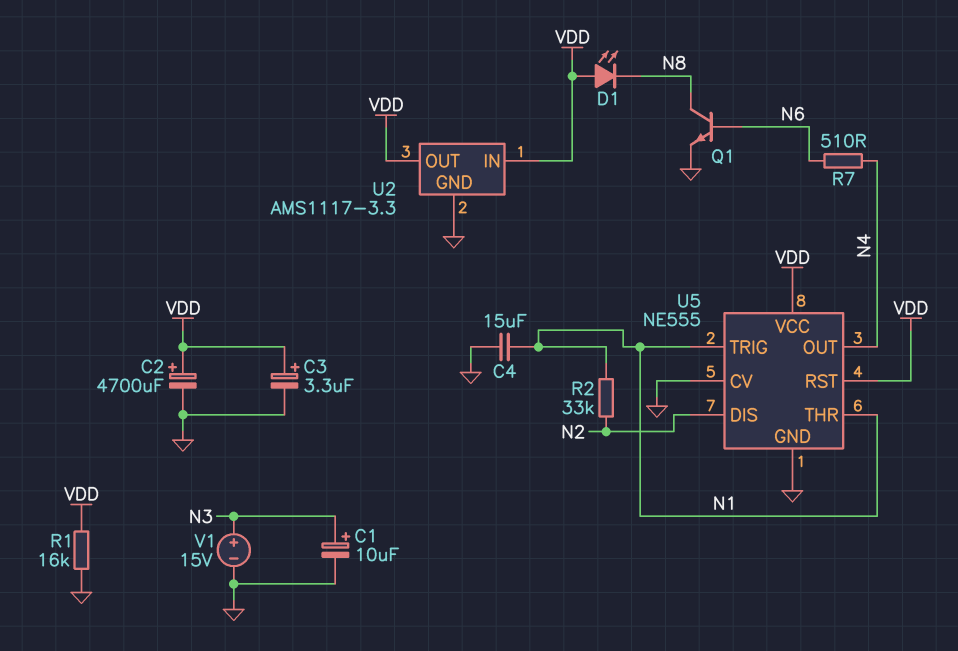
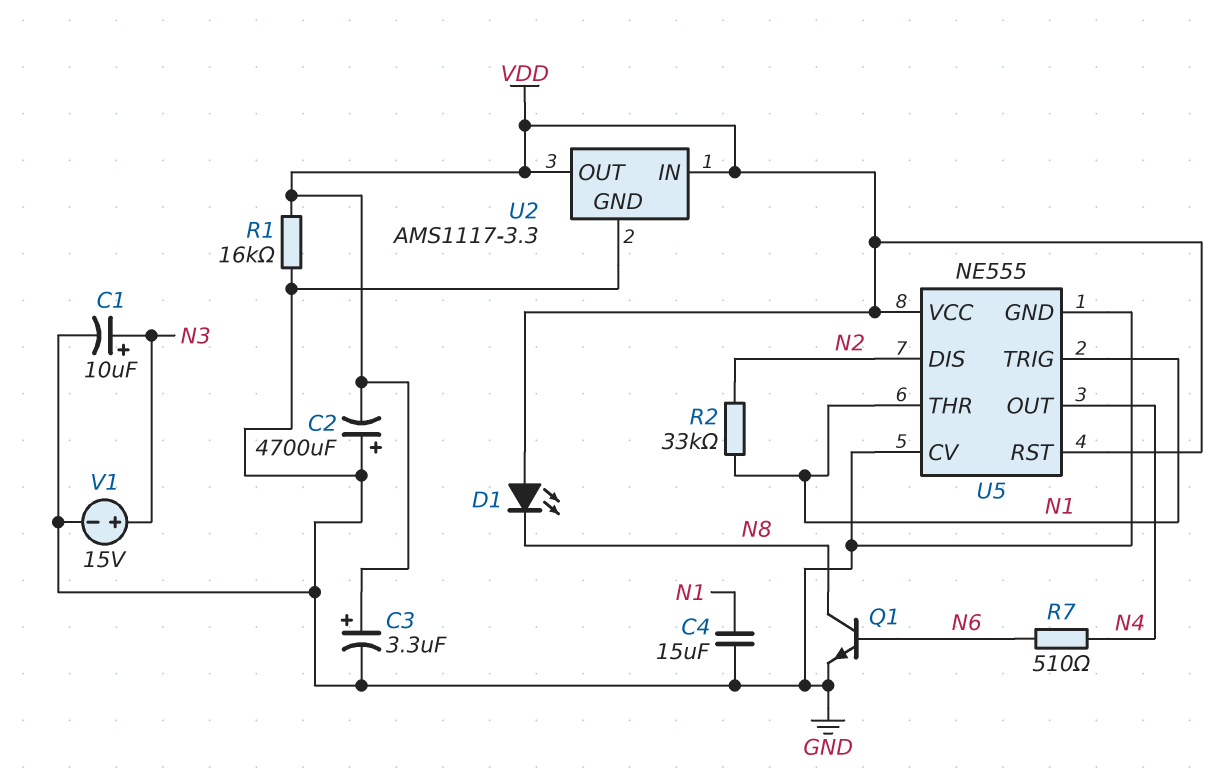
C2: 4700uF (plus VDD, minus GND) -> 4700uF (plus GND, minus VDD)

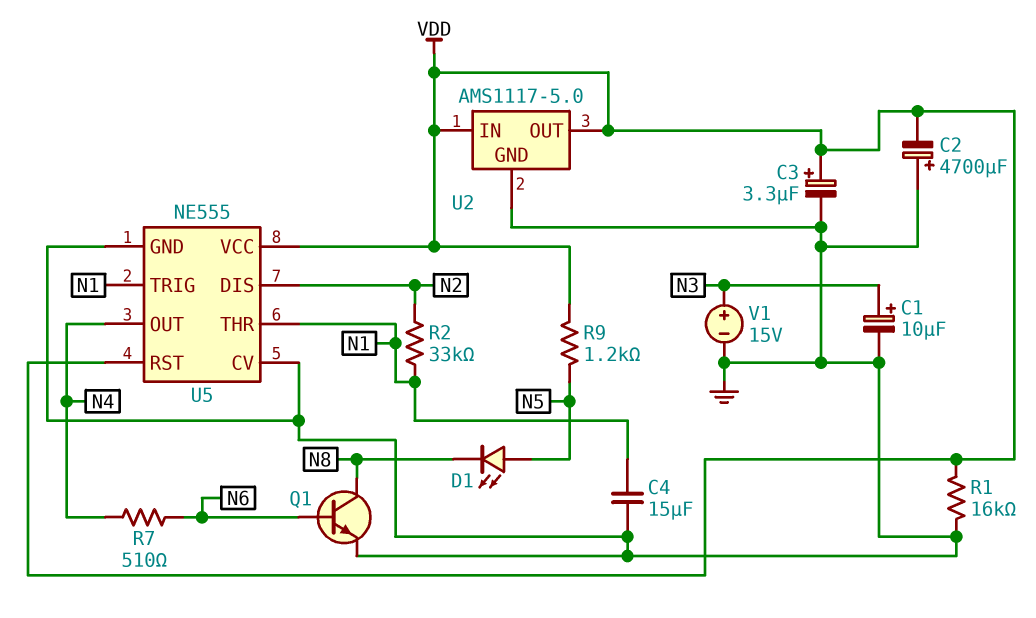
D1: LED (A VDD, K N8) -> LED (A N5, K N8)
R9: none -> 1.2k (N5, VDD)
U2: AMS1117-3.3 -> AMS1117-5.0

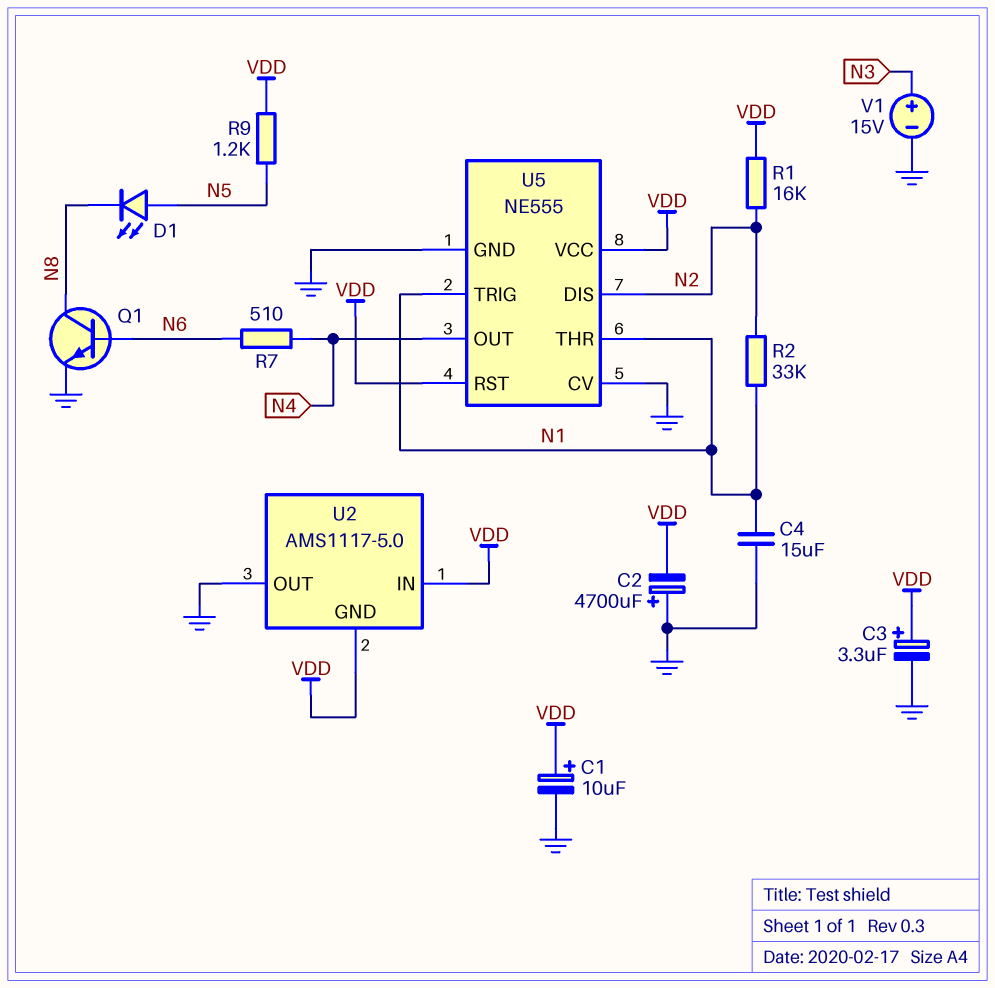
C1: 10uF (plus N3, minus GND) -> 10uF (plus VDD, minus GND)
R1: 16k (GND, VDD) -> 16k (N2, VDD)
U2 pin GND: GND -> VDD
U2 pin OUT: VDD -> GND

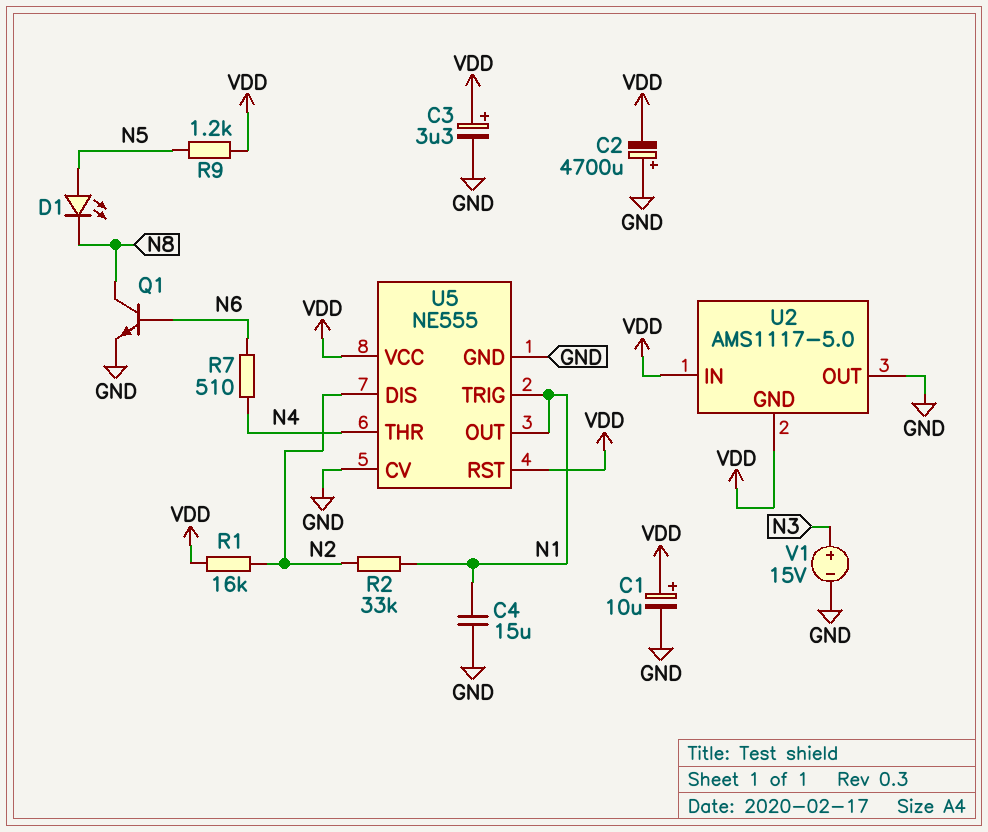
U5 pin OUT: N4 -> N1
U5 pin THR: N1 -> N4

